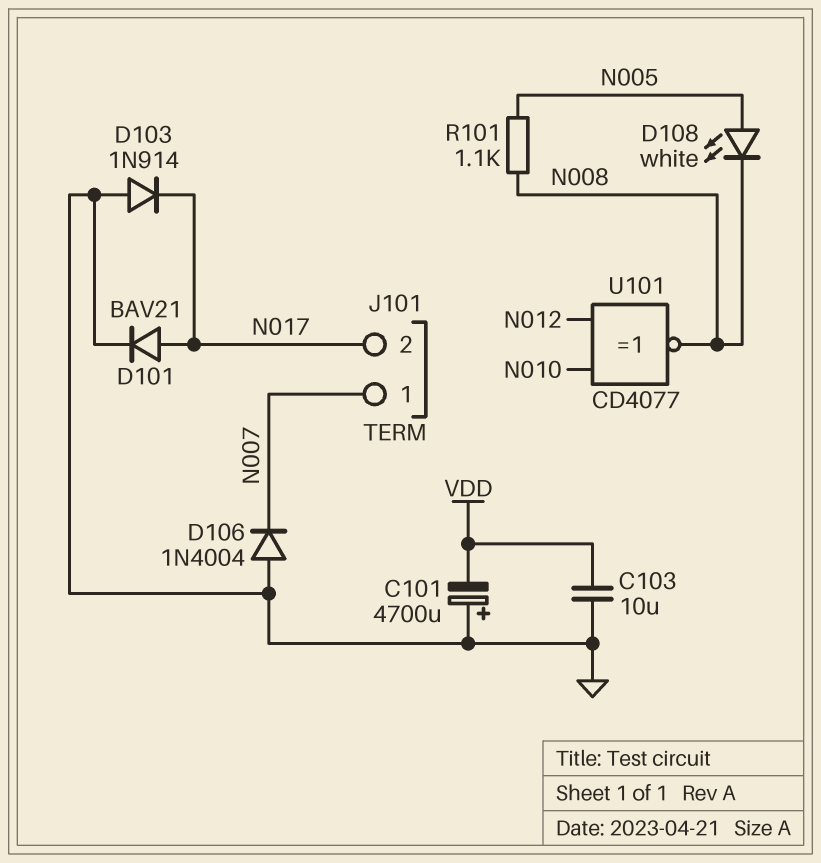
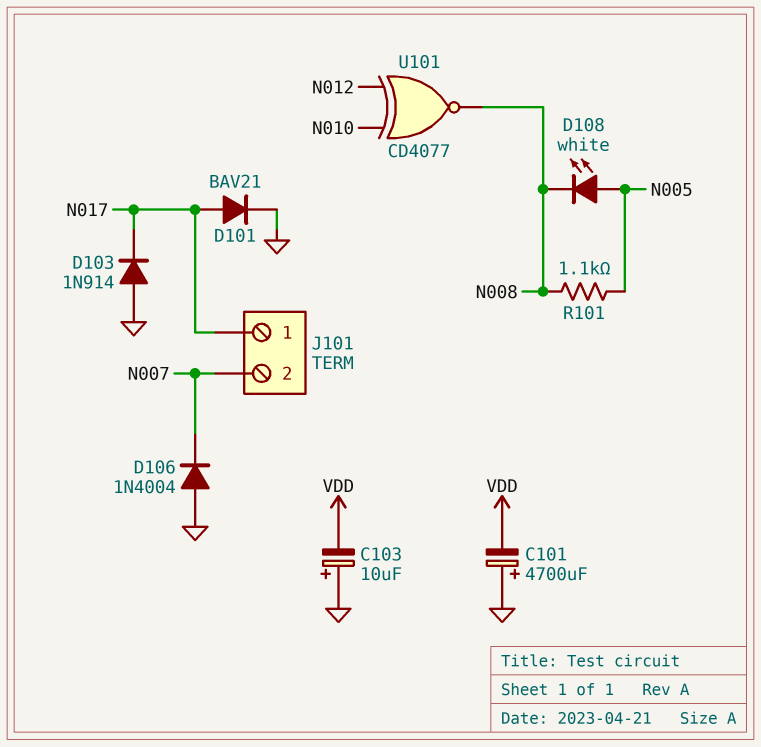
C103: 10uF (GND, VDD) -> 10uF (plus GND, minus VDD)
J101 pin 1: N007 -> N017
J101 pin 2: N017 -> N007

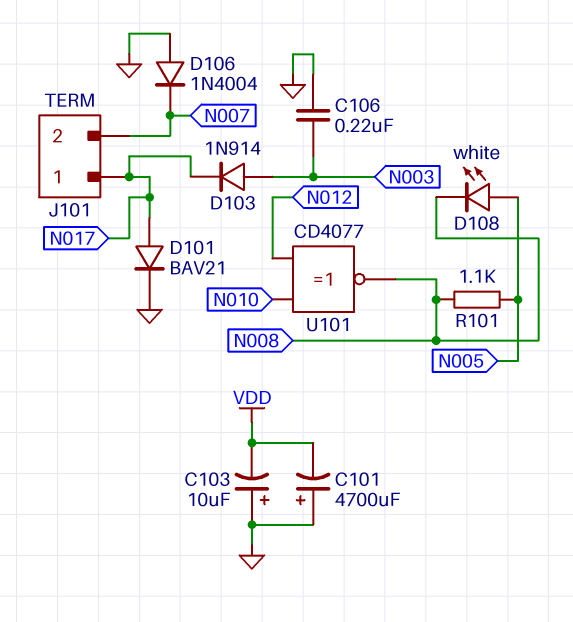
C106: none -> 220nF (GND, N003)
D103: diode 1N914 (A GND, K N017) -> diode 1N914 (A N003, K N017)

